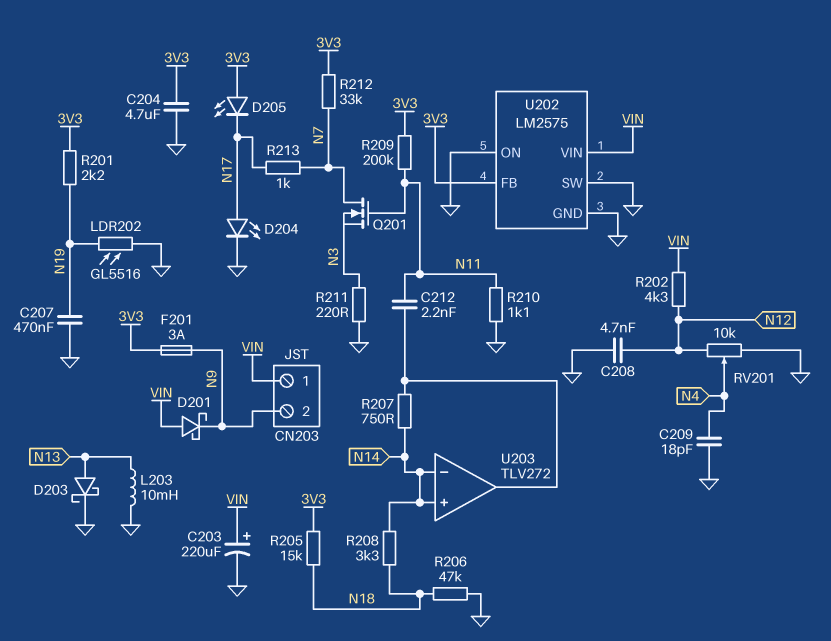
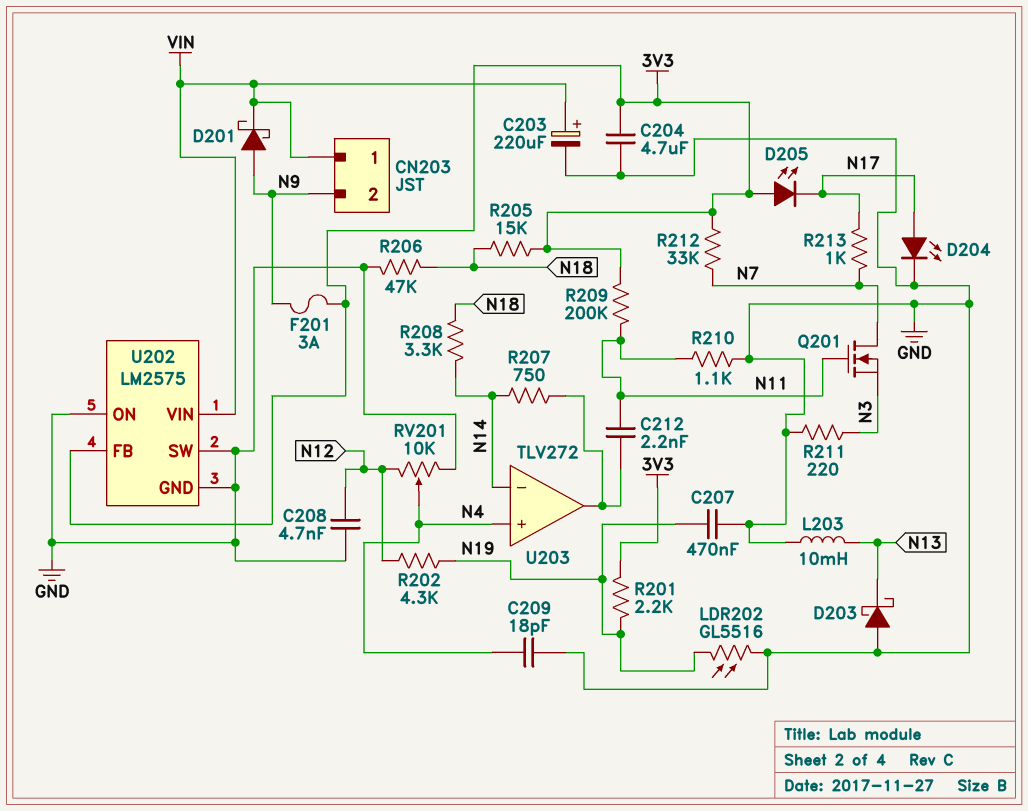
D201: schottky (A VIN, K N9) -> schottky (A N9, K VIN)
D203: schottky (A N13, K GND) -> schottky (A GND, K N13)
R202: 4.3k (N12, VIN) -> 4.3k (N12, N19)
U203 pin in+: N14 -> N4

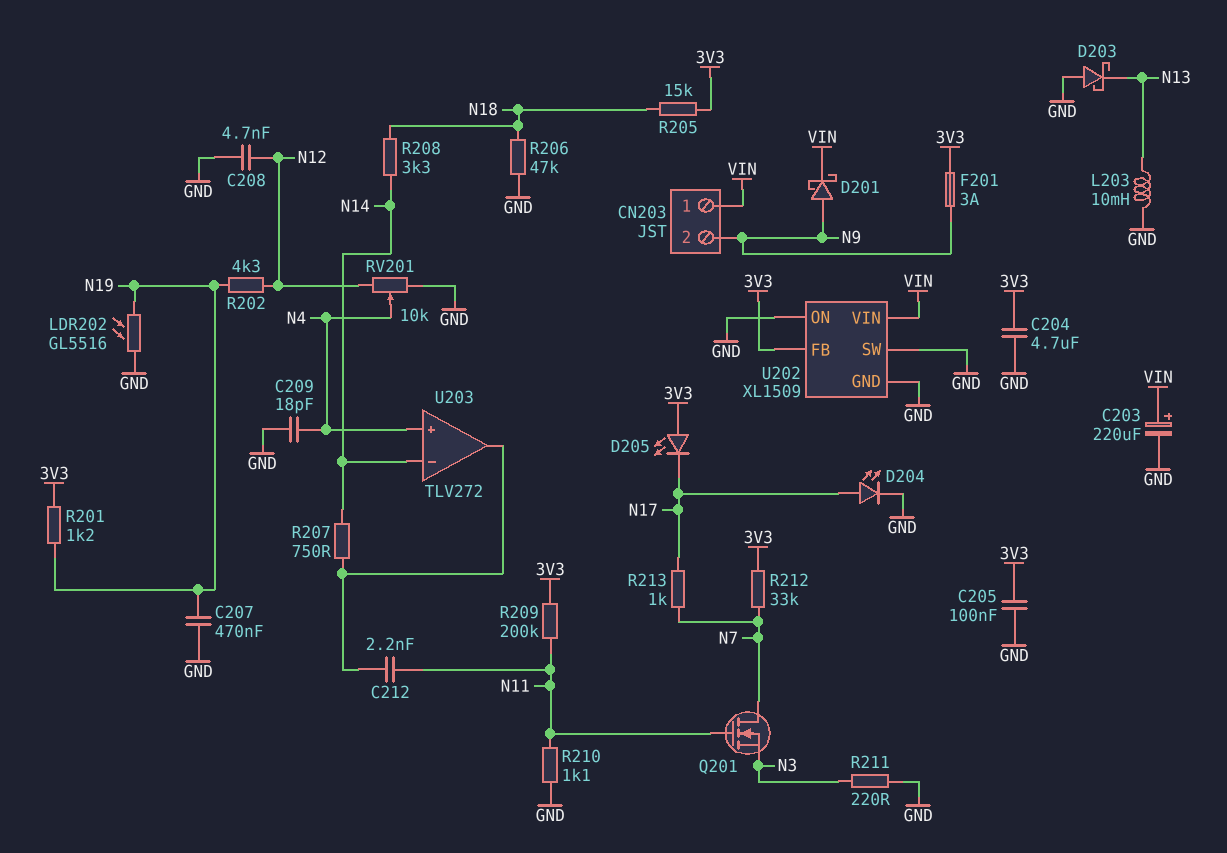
C205: none -> 100nF (3V3, GND)
R201: 2.2k (3V3, N19) -> 1.2k (3V3, N19)
U202: LM2575 -> XL1509

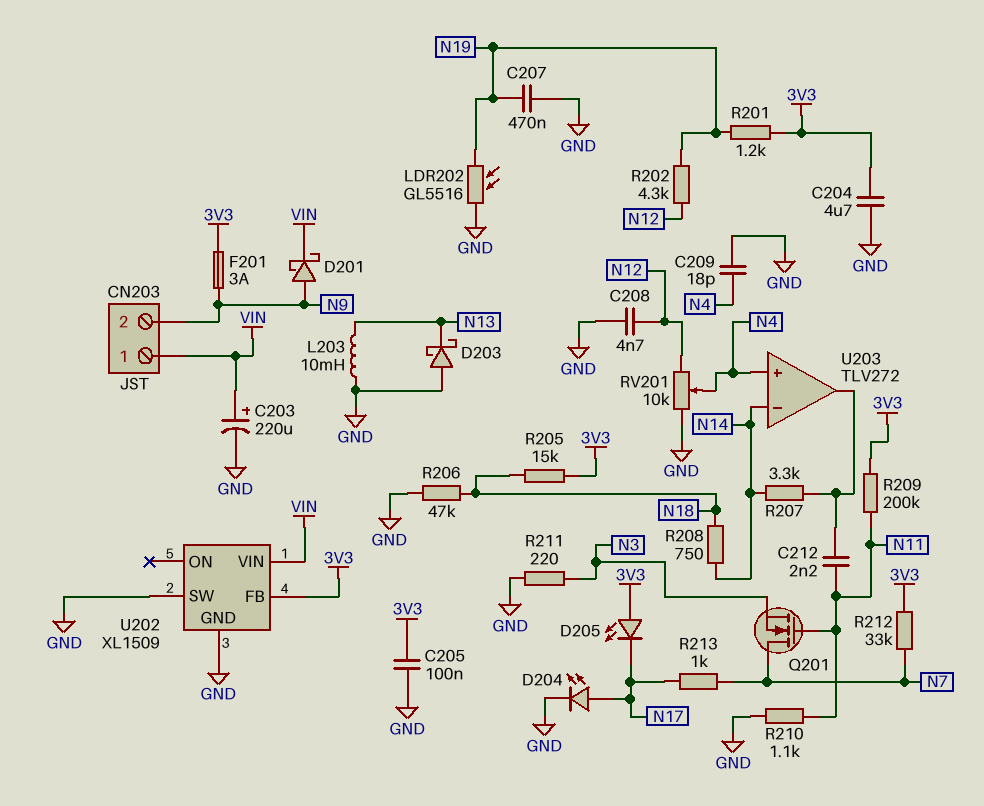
R207: 750 (N14, U203/out) -> 3.3k (N14, U203/out)
R208: 3.3k (N14, N18) -> 750 (N14, N18)
U202 pin ON: GND -> none

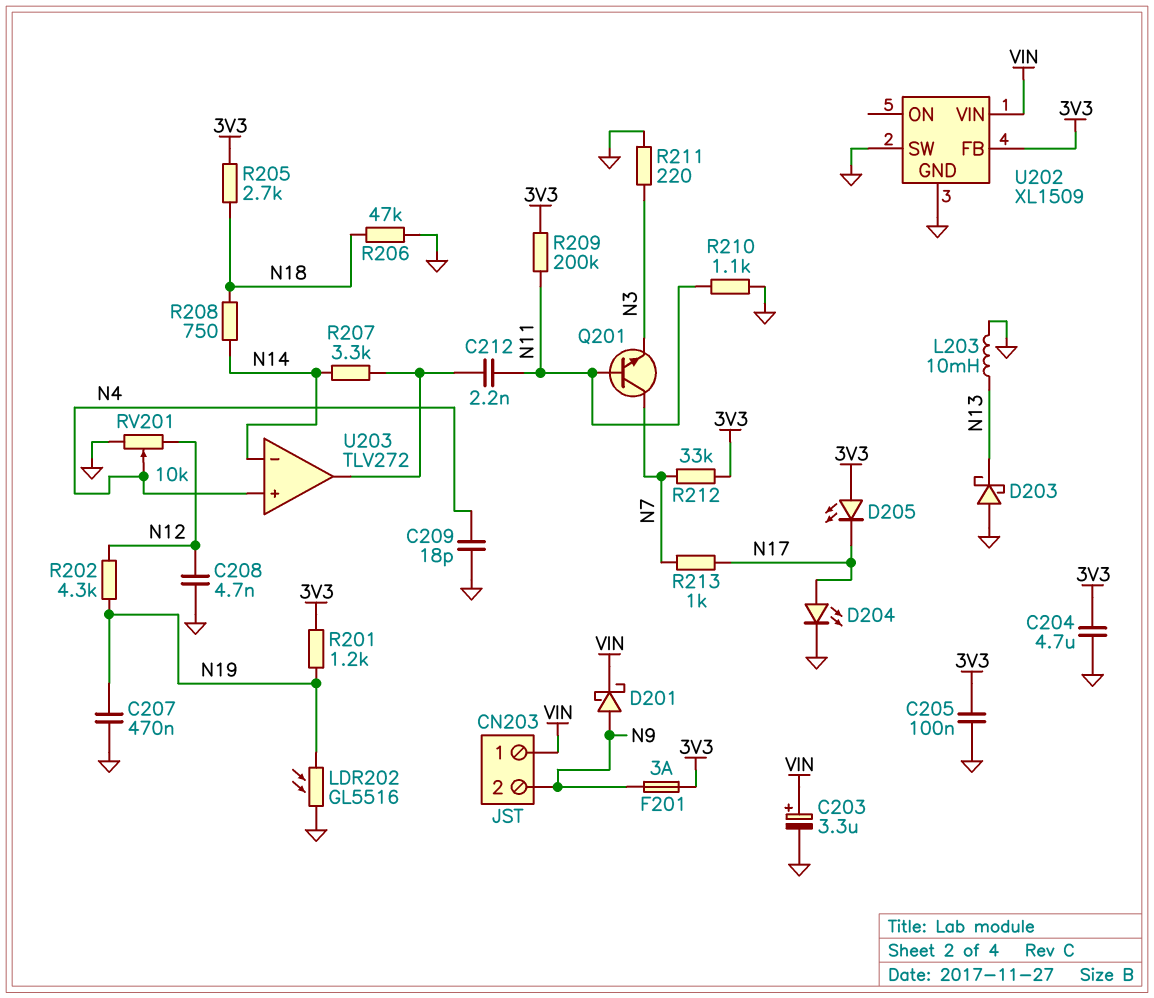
C203: 220uF (plus VIN, minus GND) -> 3.3uF (plus VIN, minus GND)
Q201: NMOS (G N11, D N7, S N3) -> NPN (B N11, C N7, E N3)
R205: 15k (3V3, N18) -> 2.7k (3V3, N18)

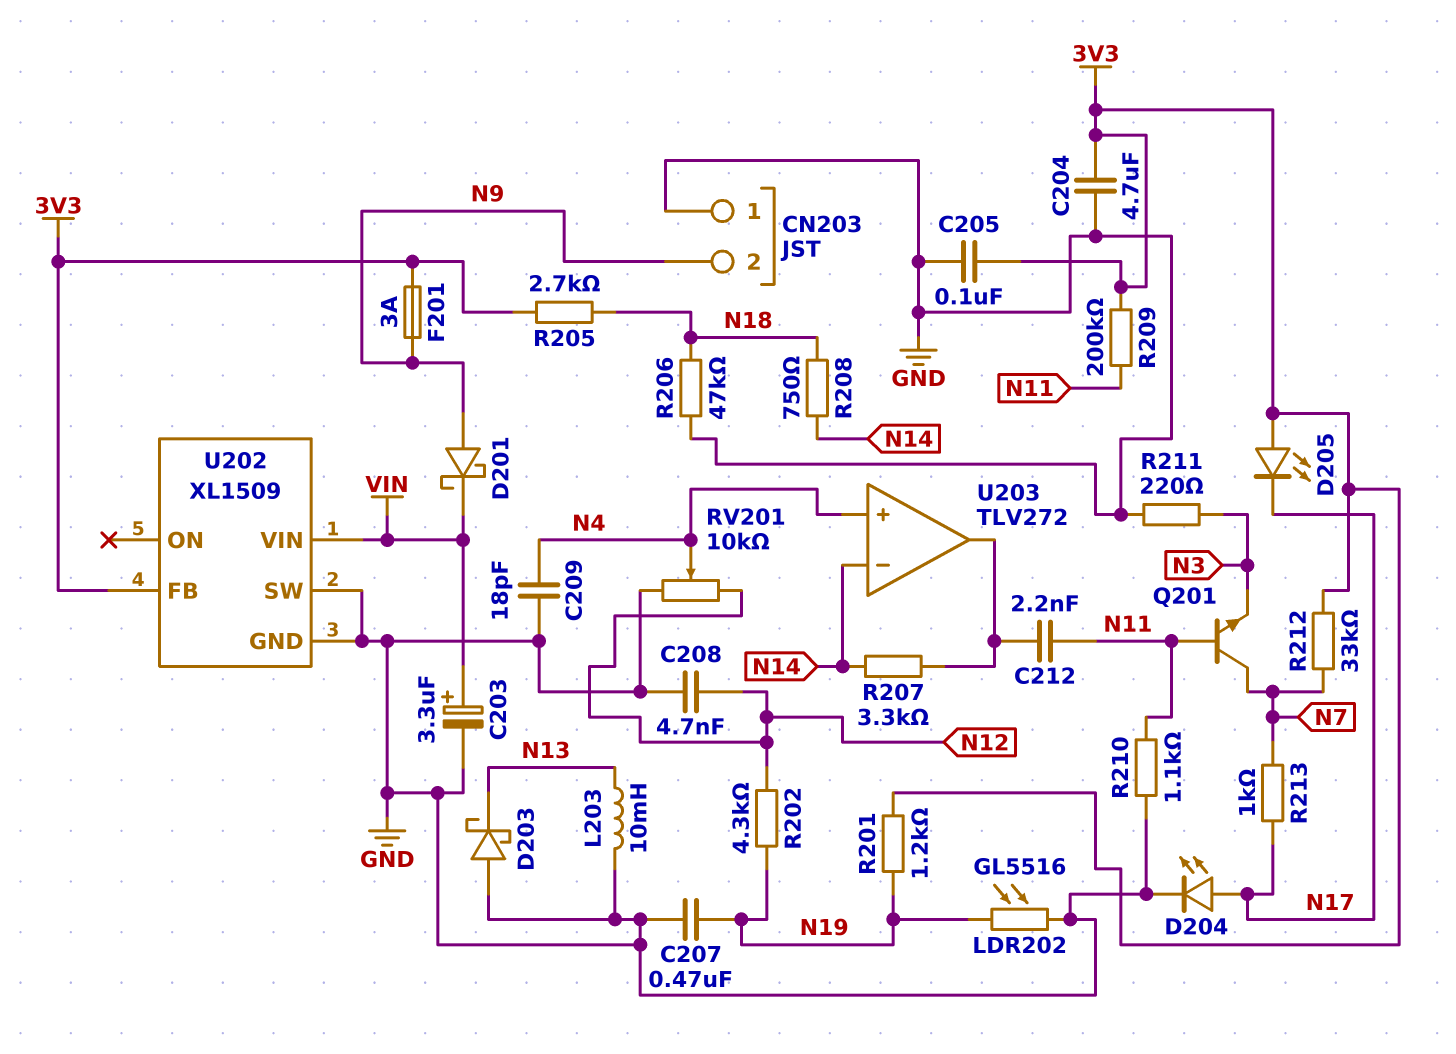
CN203 pin 1: VIN -> GND

